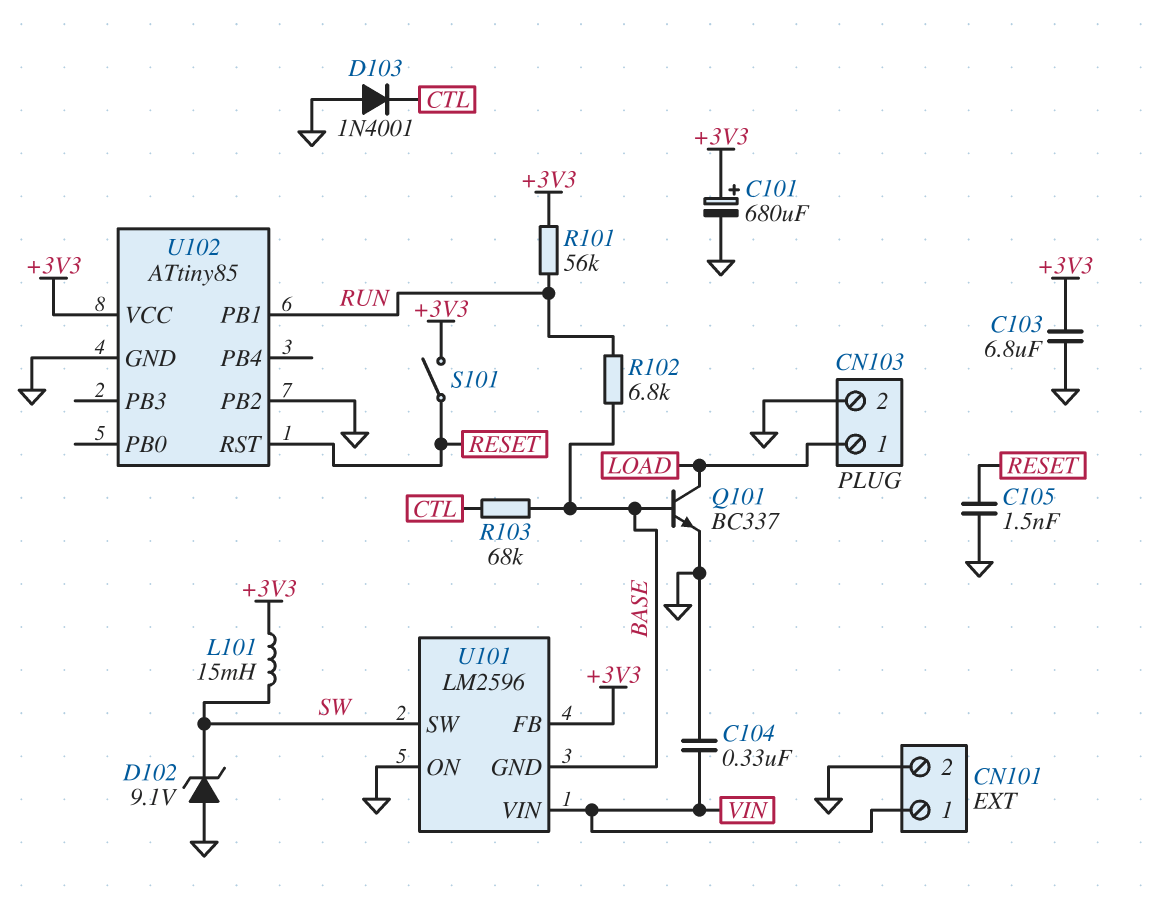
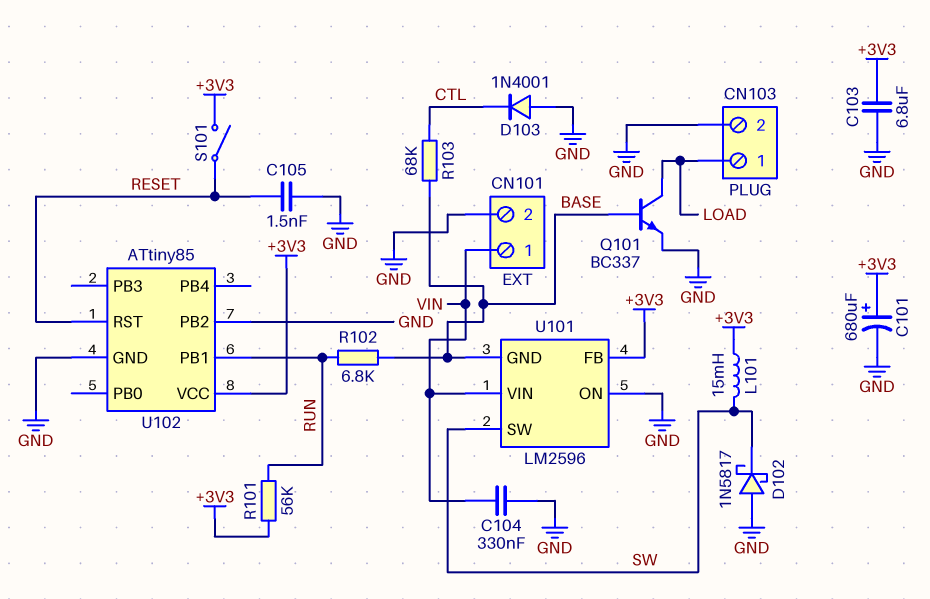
D102: zener 9.1V (A GND, K SW) -> schottky 1N5817 (A GND, K SW)

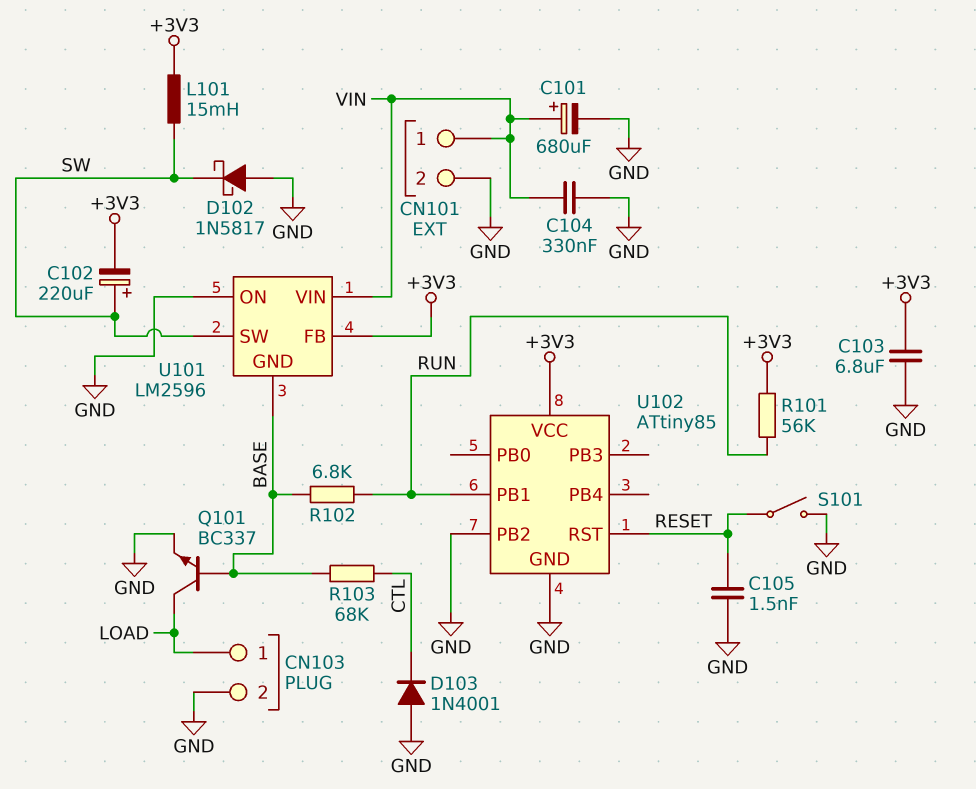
C101: 680uF (plus +3V3, minus GND) -> 680uF (plus VIN, minus GND)
C102: none -> 220uF (plus SW, minus +3V3)
S101: switch (+3V3, RESET) -> switch (GND, RESET)

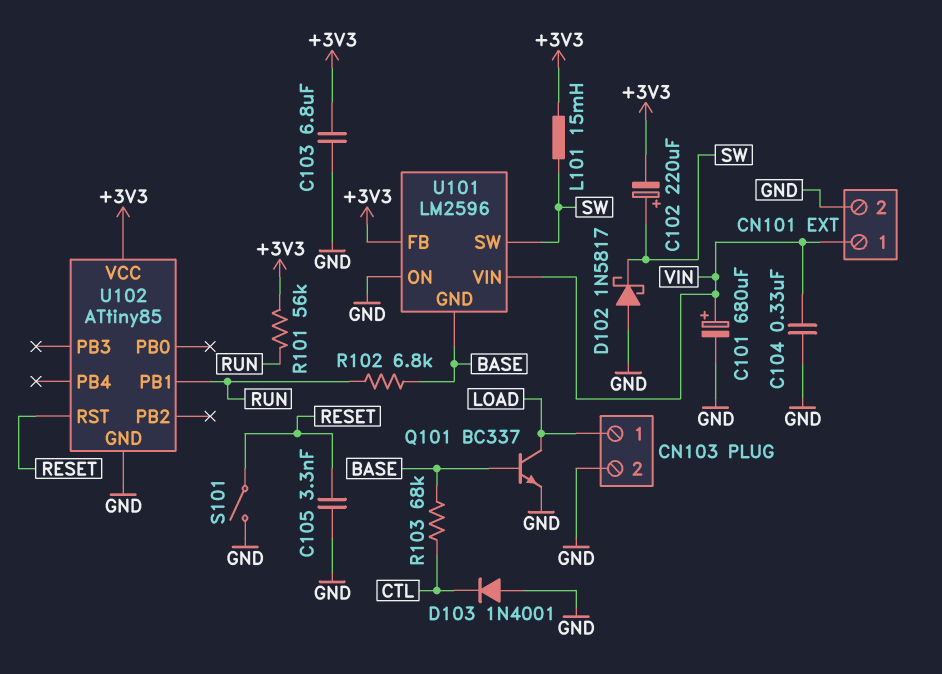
C105: 1.5nF (GND, RESET) -> 3.3nF (GND, RESET)
U102 pin PB2: GND -> none

